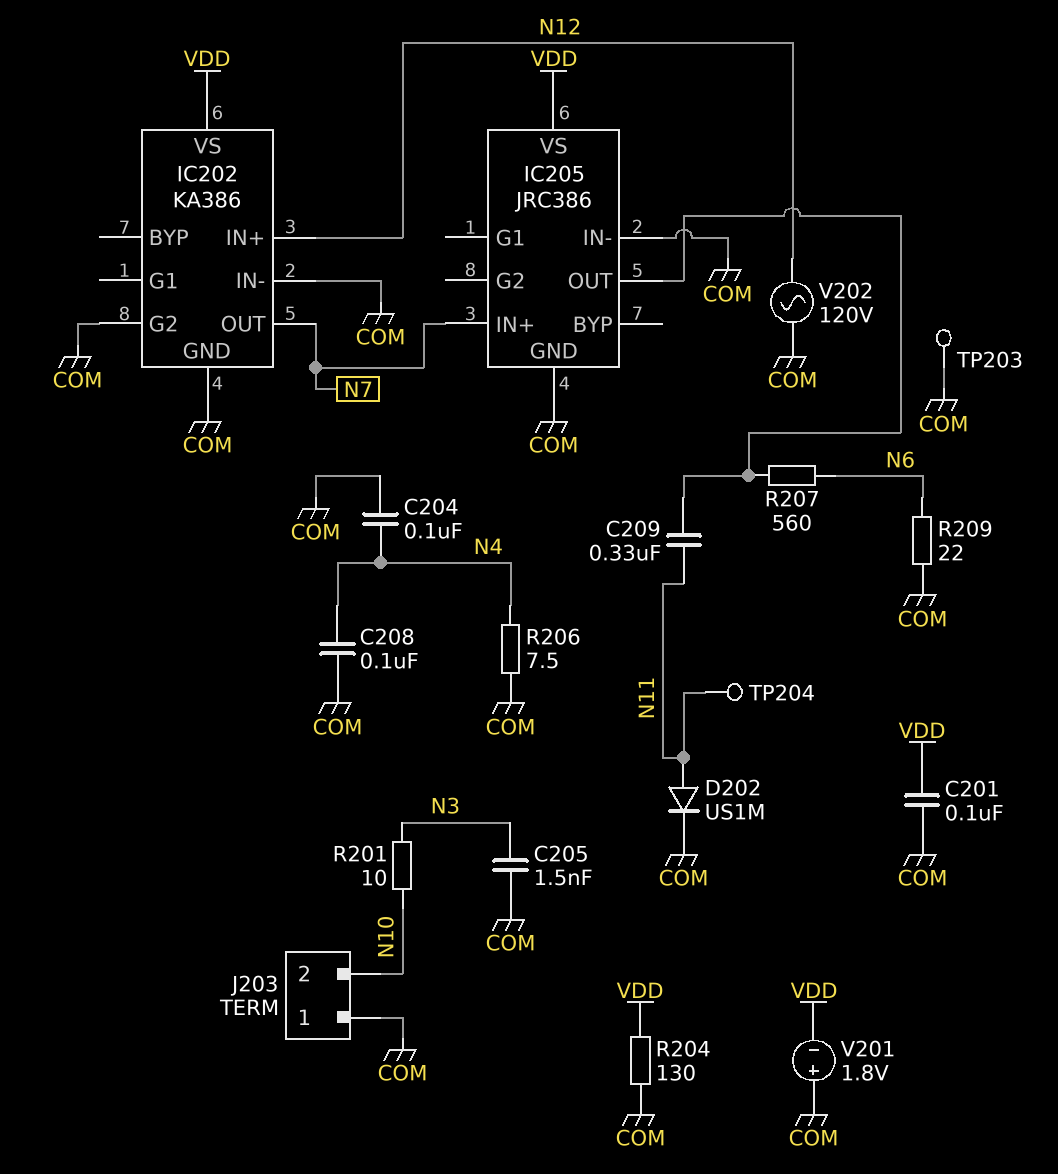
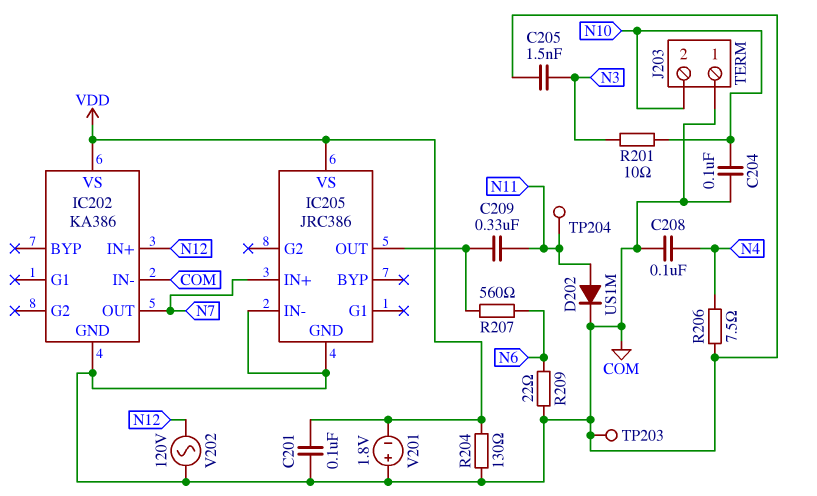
C204: 100nF (COM, N4) -> 100nF (COM, N10)
IC202 pin G2: COM -> none

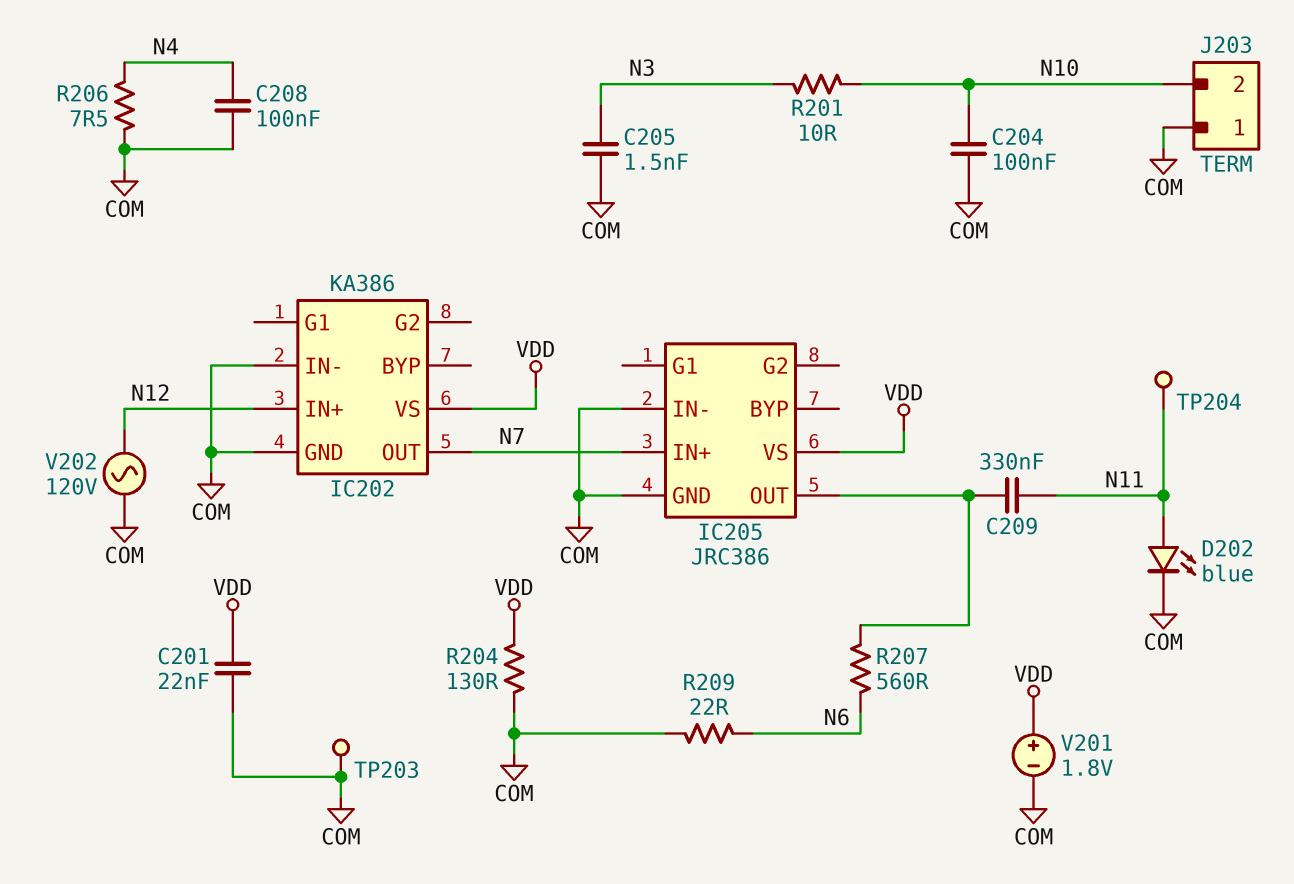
C201: 100nF (COM, VDD) -> 22nF (COM, VDD)
D202: diode US1M (A N11, K COM) -> LED blue (A N11, K COM)
V201: 1.8V (plus COM, minus VDD) -> 1.8V (plus VDD, minus COM)

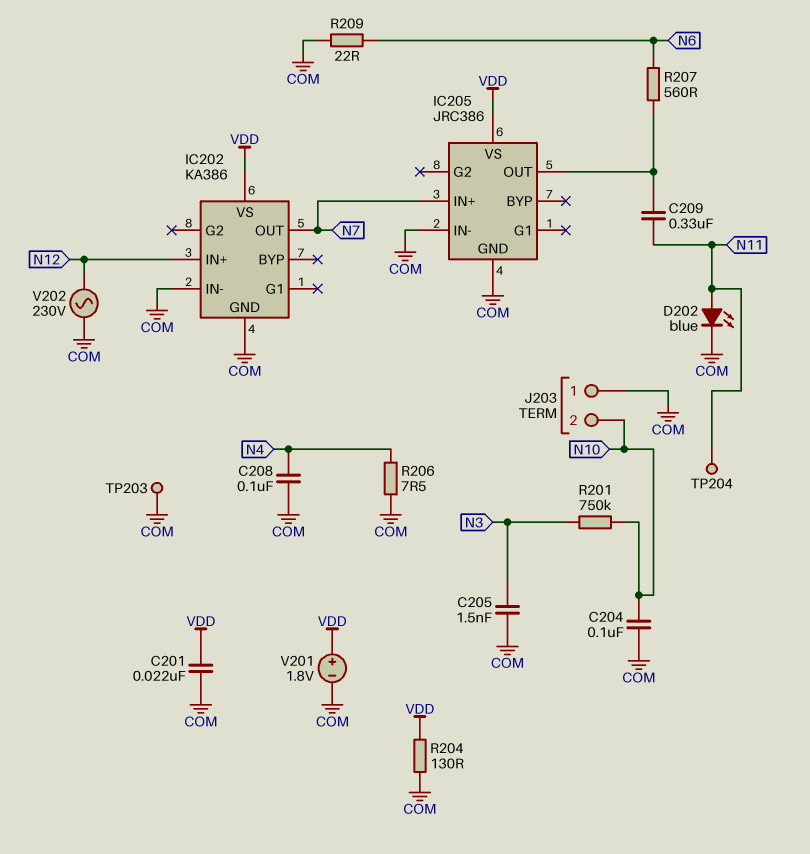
R201: 10 (N3, N10) -> 750k (N3, N10)
V202: AC 120V (COM, N12) -> AC 230V (COM, N12)

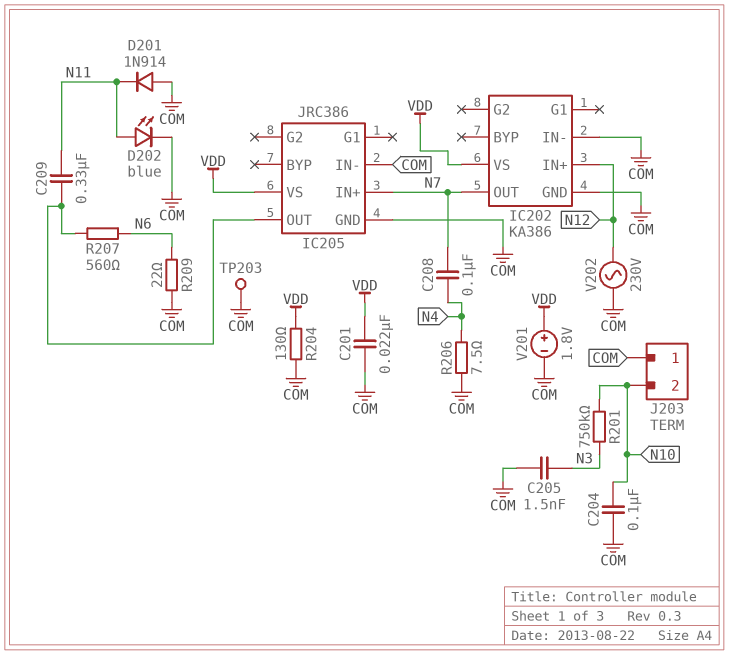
C208: 100nF (COM, N4) -> 100nF (N4, N7)
D201: none -> diode 1N914 (A COM, K N11)
TP204: test point (N11) -> none

